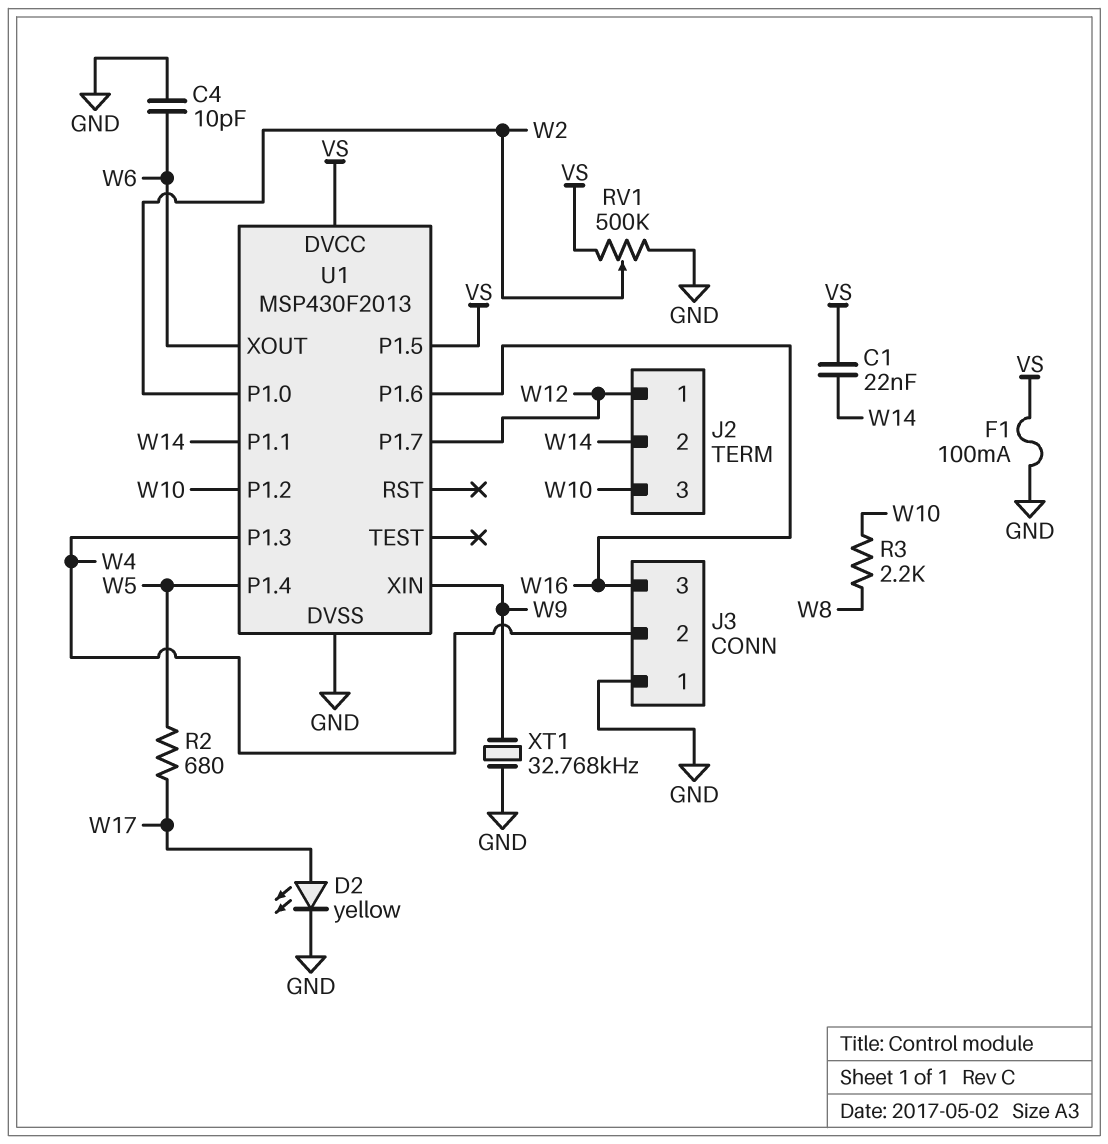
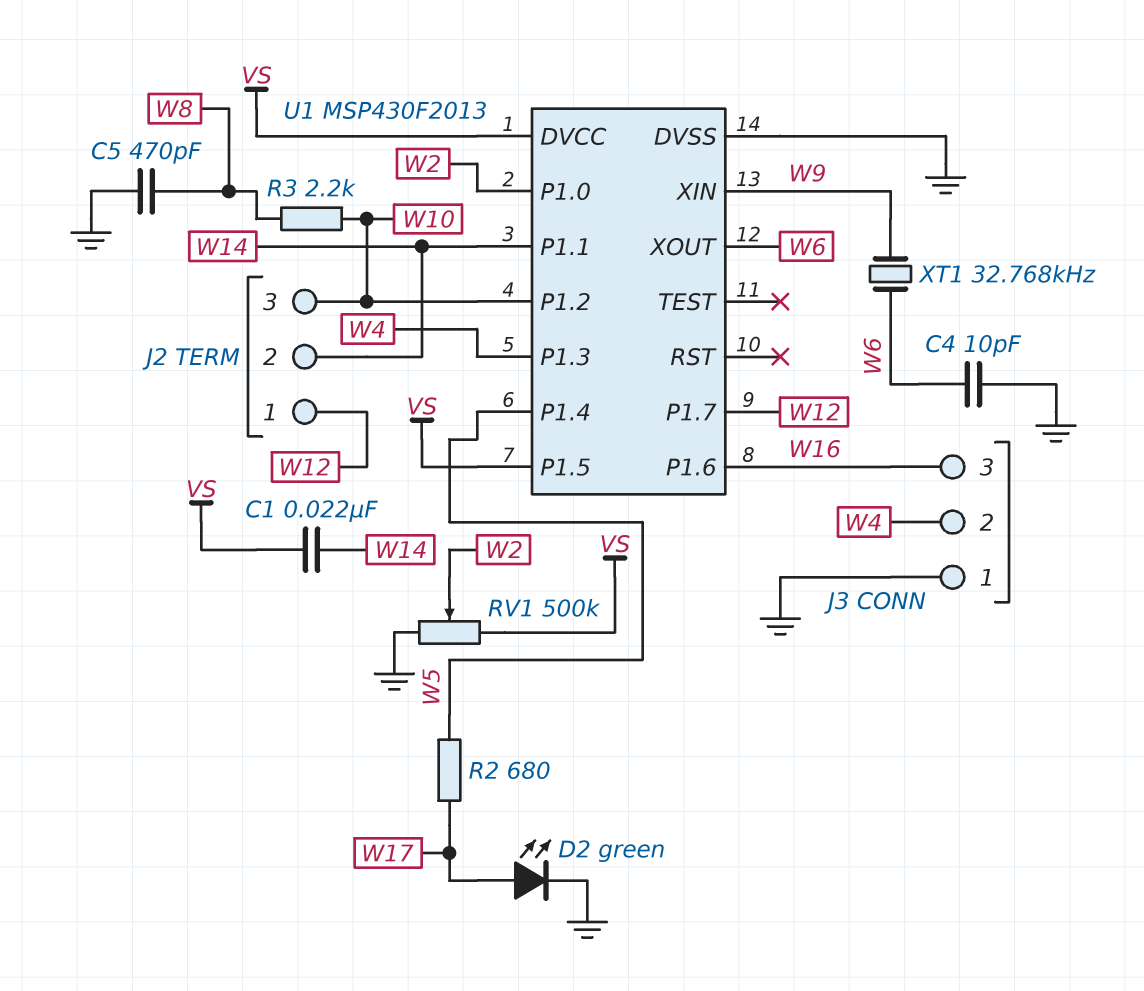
C5: none -> 470pF (GND, W8)
D2: LED yellow (A W17, K GND) -> LED green (A W17, K GND)
F1: 100mA (GND, VS) -> none
XT1: 32.768kHz (GND, W9) -> 32.768kHz (W6, W9)

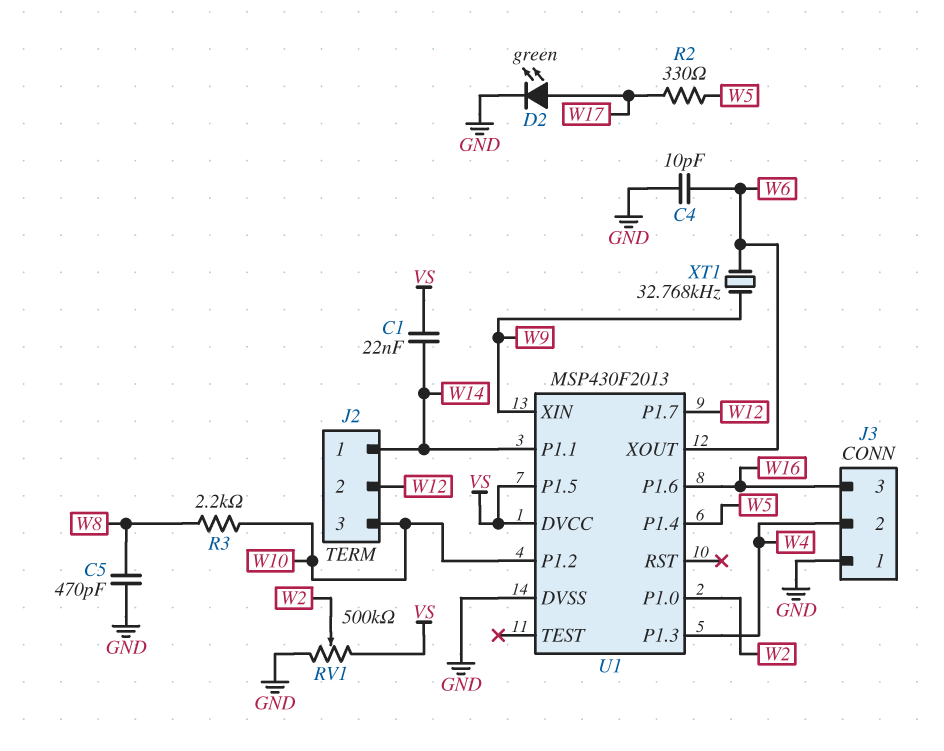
J2 pin 1: W12 -> W14
J2 pin 2: W14 -> W12
R2: 680 (W5, W17) -> 330 (W5, W17)

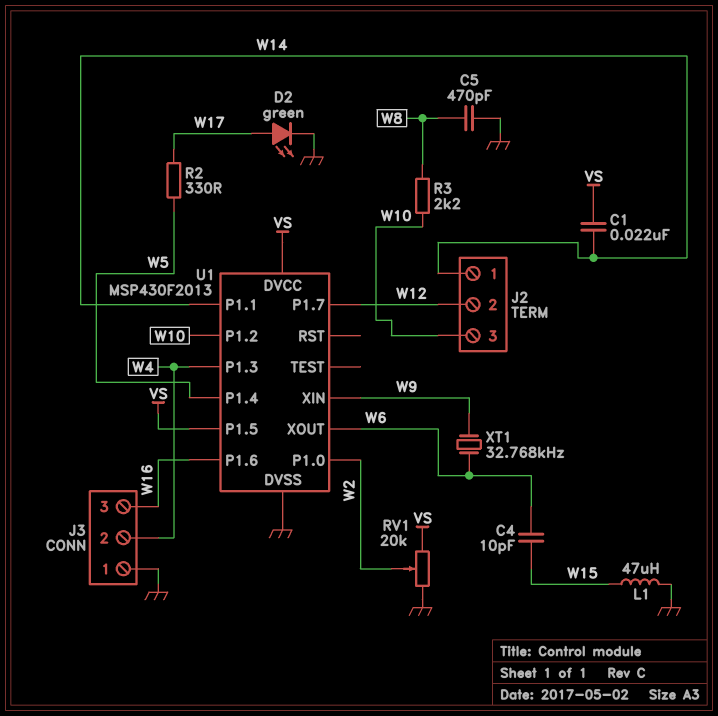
C4: 10pF (GND, W6) -> 10pF (W6, W15)
L1: none -> 47uH (GND, W15)
RV1: 500k (GND, VS, wiper W2) -> 20k (GND, VS, wiper W2)

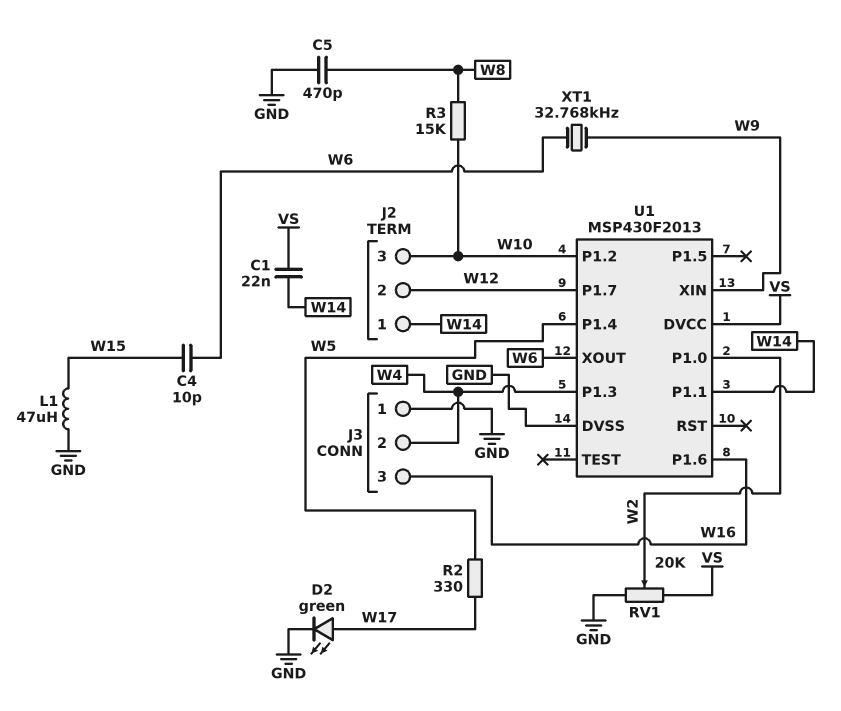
R3: 2.2k (W8, W10) -> 15k (W8, W10)
U1 pin P1.5: VS -> none

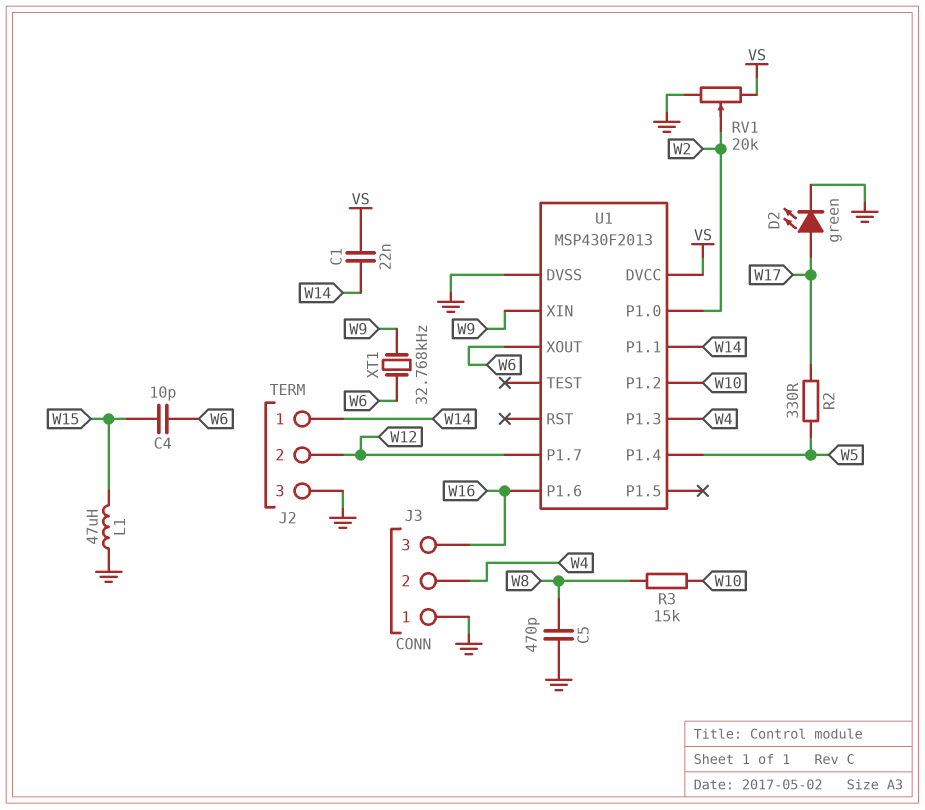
J2 pin 3: W10 -> GND

